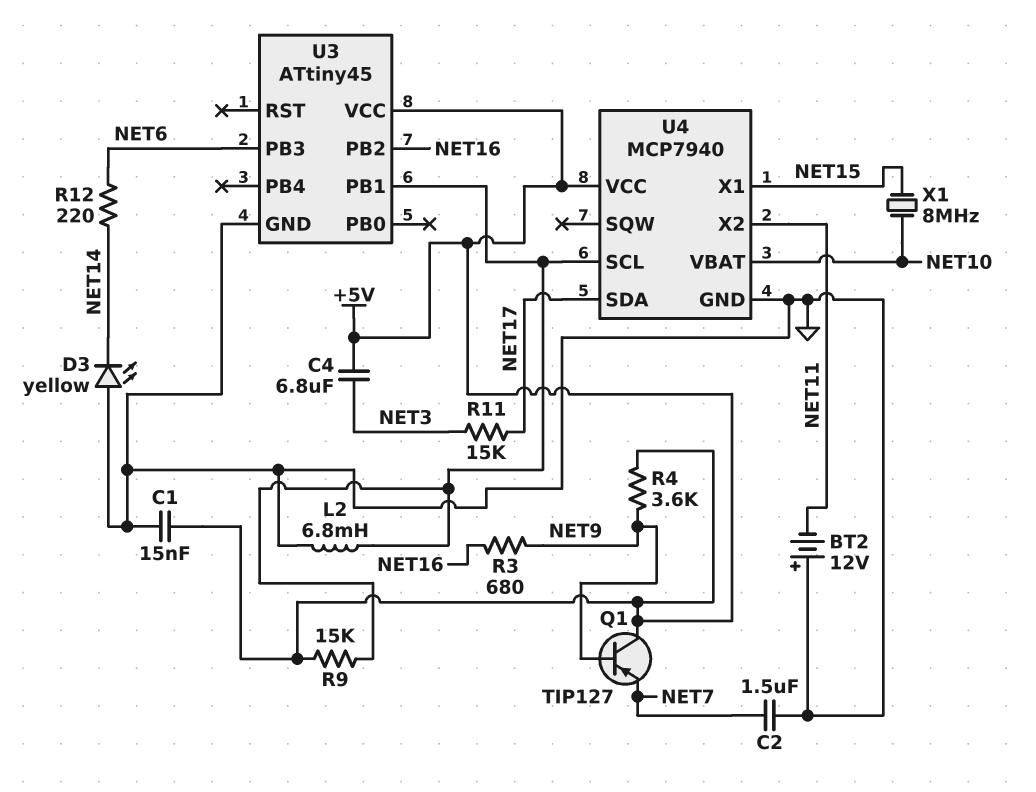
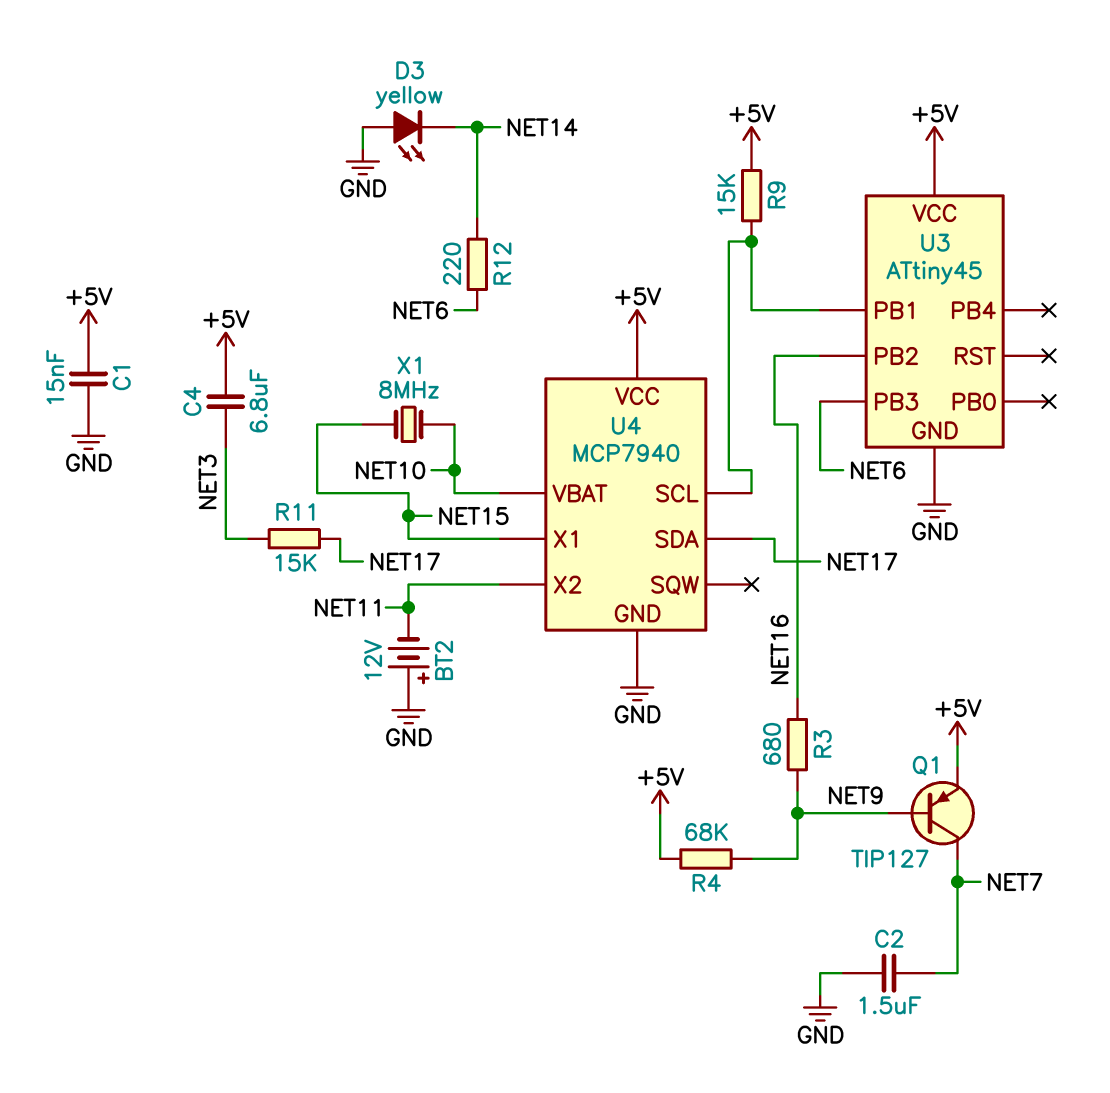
L2: 6.8mH (GND, U3/PB1) -> none
Q1: PNP TIP127 (B NET9, C +5V, E NET7) -> PNP TIP127 (B NET9, C NET7, E +5V)
R4: 3.6k (+5V, NET9) -> 68k (+5V, NET9)

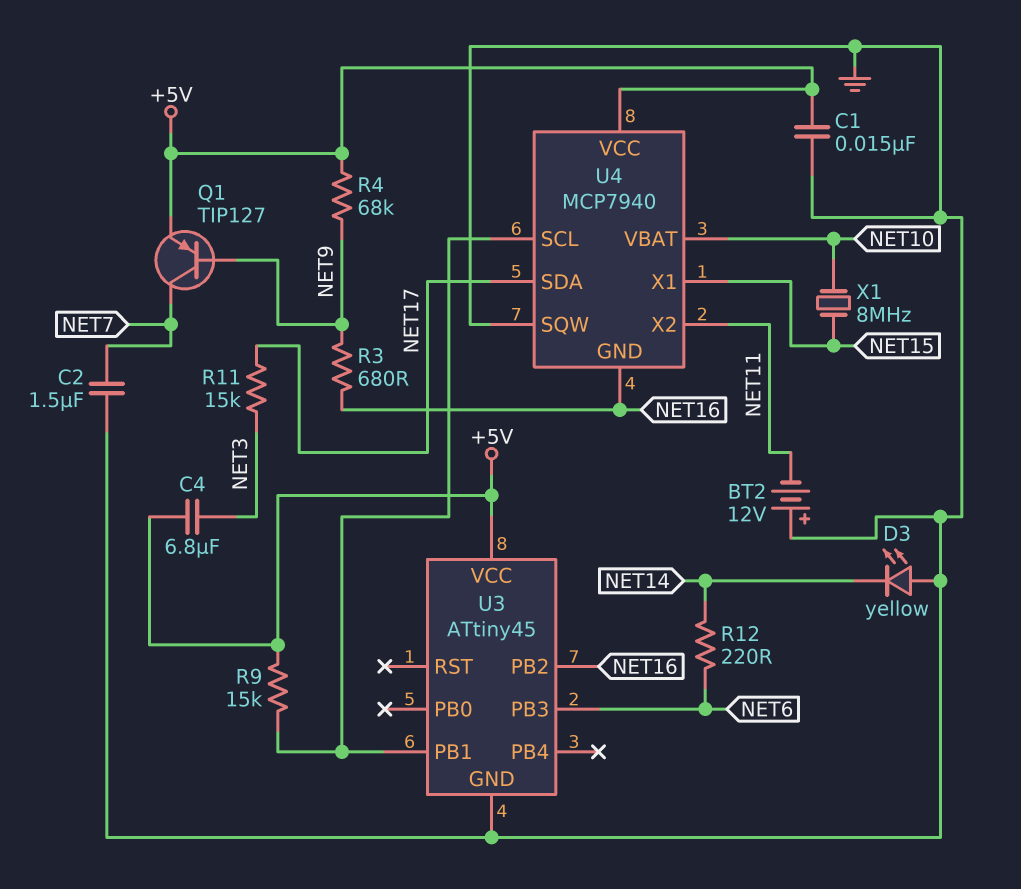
U4 pin GND: GND -> NET16
U4 pin SQW: none -> GND

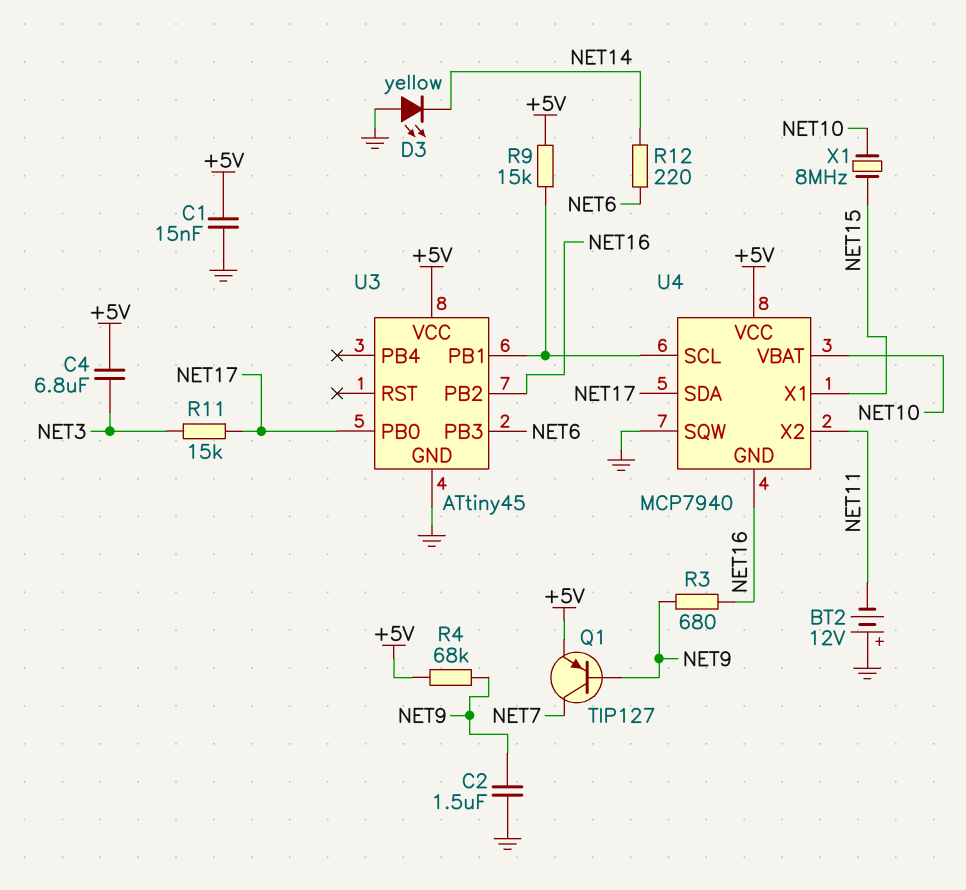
C2: 1.5uF (GND, NET7) -> 1.5uF (GND, NET9)
U3 pin PB0: none -> NET17

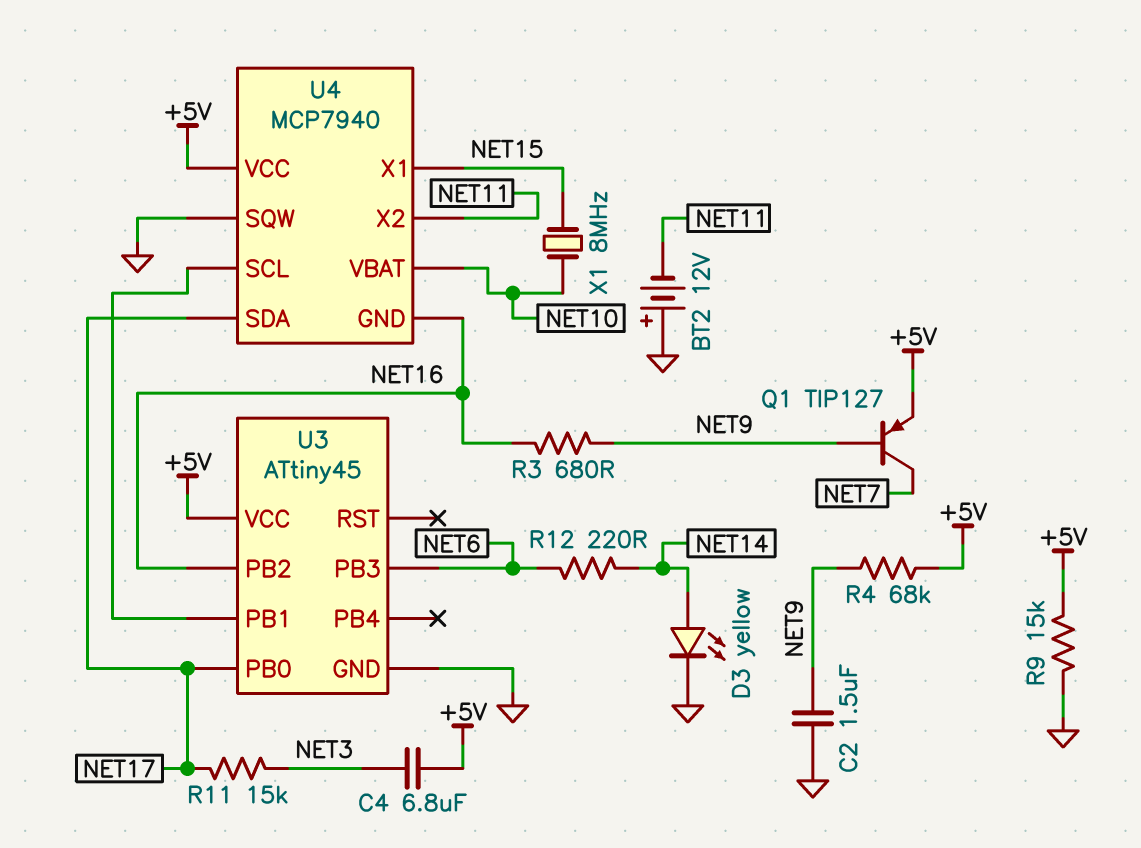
C1: 15nF (+5V, GND) -> none
D3: LED yellow (A GND, K NET14) -> LED yellow (A NET14, K GND)
R9: 15k (+5V, U3/PB1) -> 15k (+5V, GND)

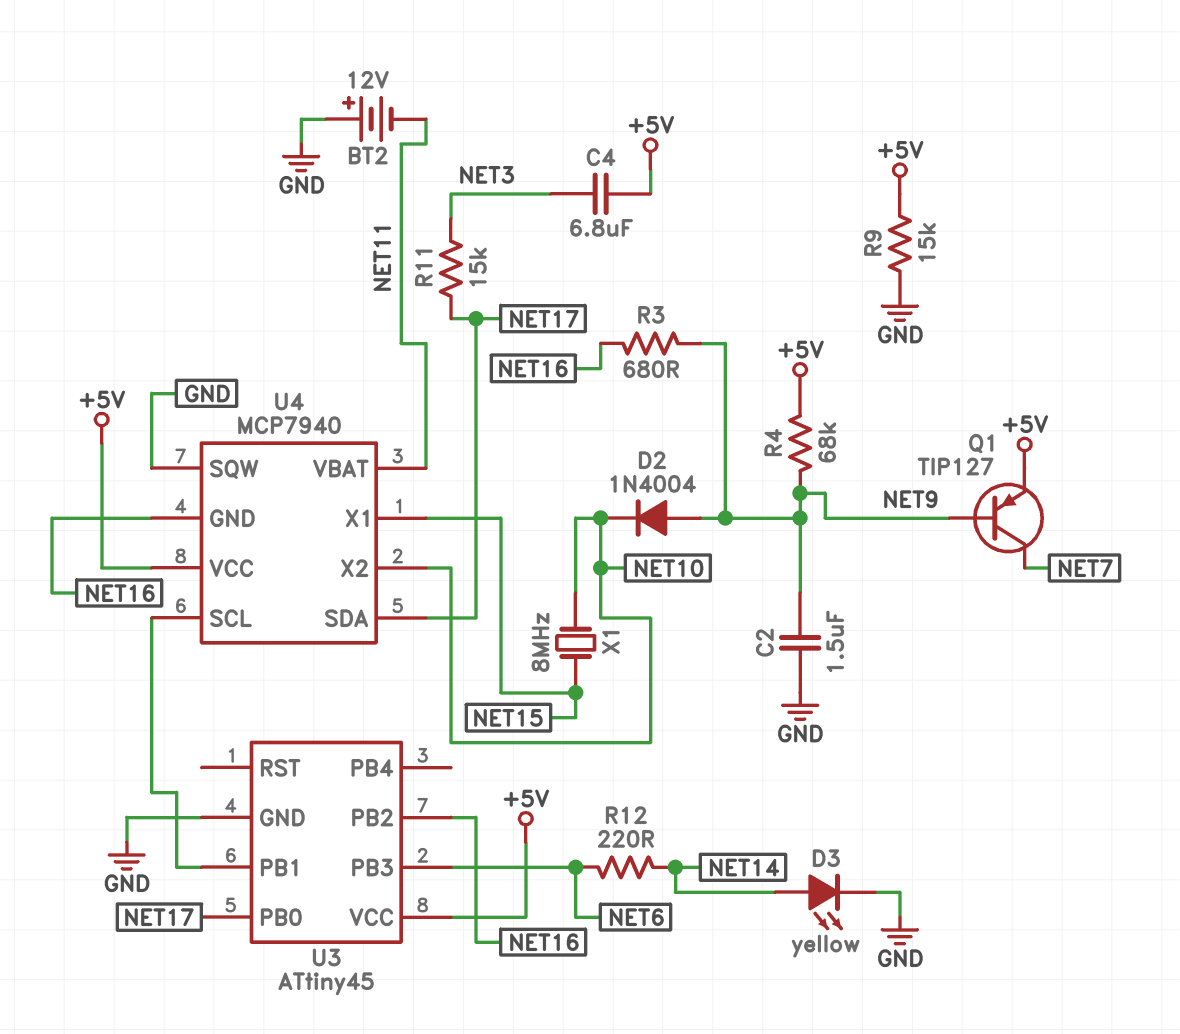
D2: none -> diode 1N4004 (A NET9, K NET10)
U4 pin VBAT: NET10 -> NET11
U4 pin X2: NET11 -> NET10

